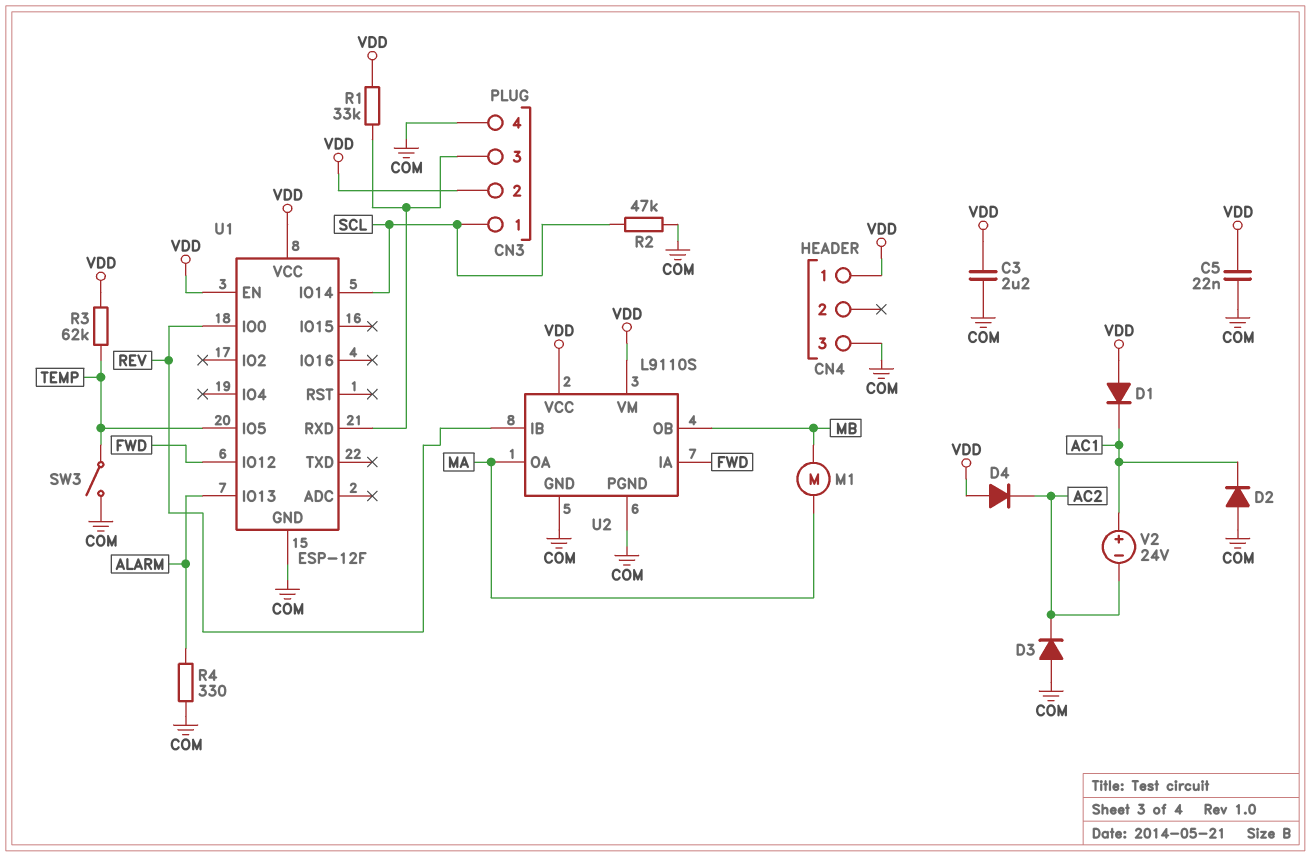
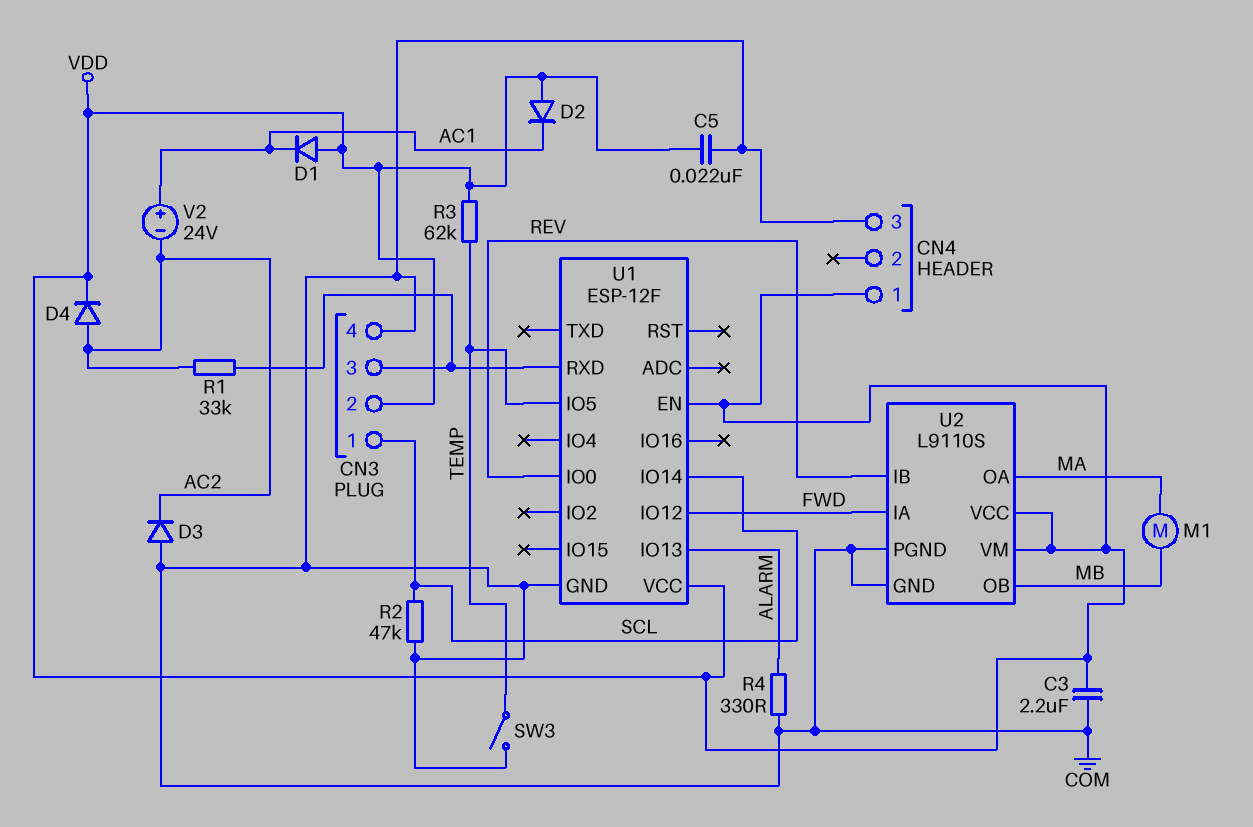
D2: diode (A COM, K AC1) -> diode (A VDD, K AC1)
D4: diode (A VDD, K AC2) -> diode (A AC2, K VDD)
R1: 33k (CN3/3, VDD) -> 33k (AC2, CN3/3)

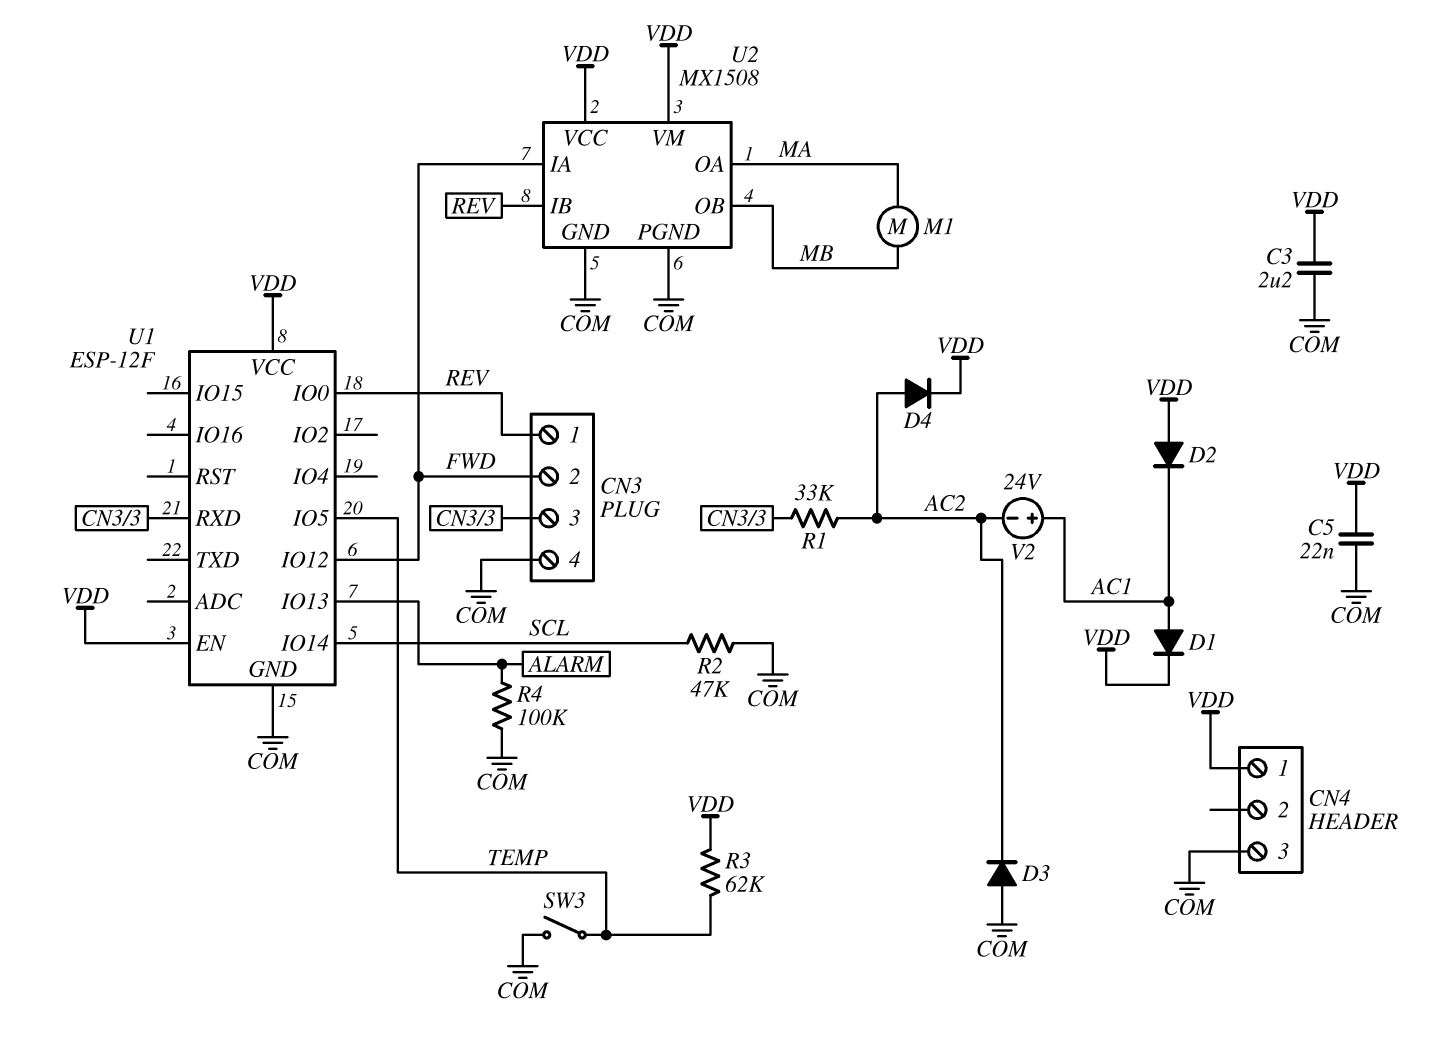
CN3 pin 1: SCL -> REV
CN3 pin 2: VDD -> FWD
D1: diode (A VDD, K AC1) -> diode (A AC1, K VDD)
R4: 330 (ALARM, COM) -> 100k (ALARM, COM)
U2: L9110S -> MX1508

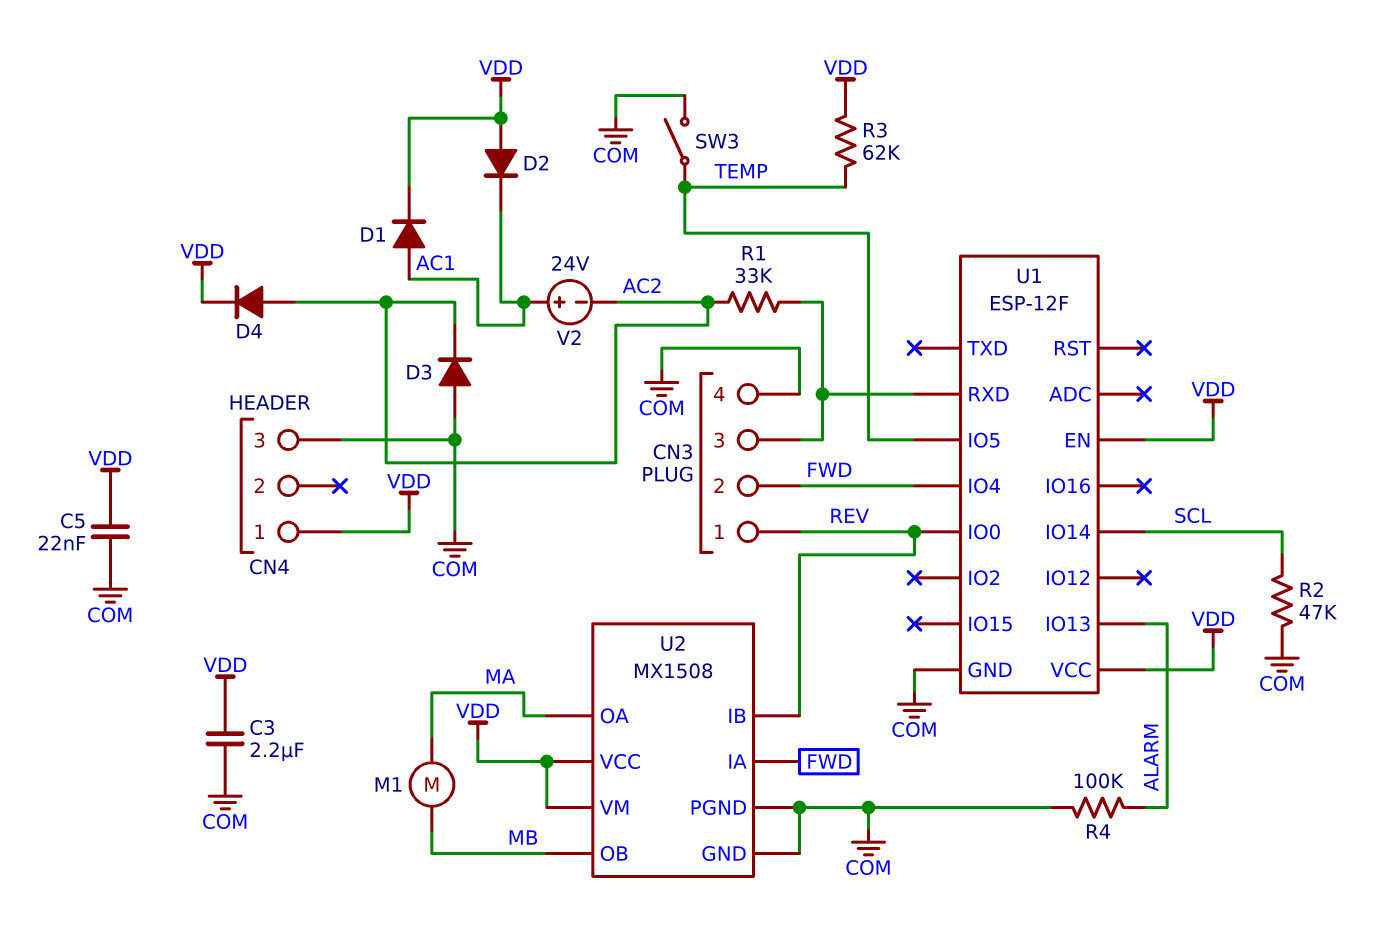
U1 pin IO4: none -> FWD
U1 pin IO12: FWD -> none

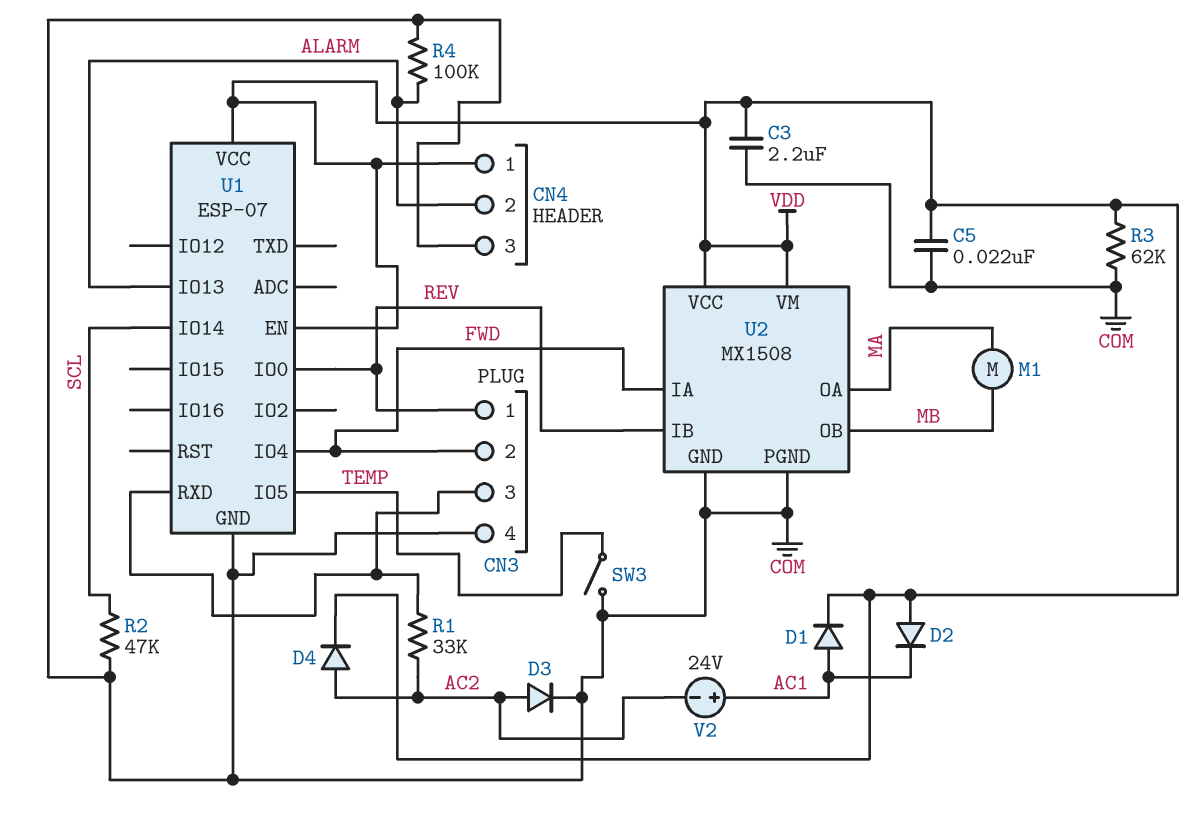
CN4 pin 2: none -> ALARM
D3: diode (A COM, K AC2) -> diode (A AC2, K COM)
R3: 62k (TEMP, VDD) -> 62k (COM, VDD)
U1: ESP-12F -> ESP-07

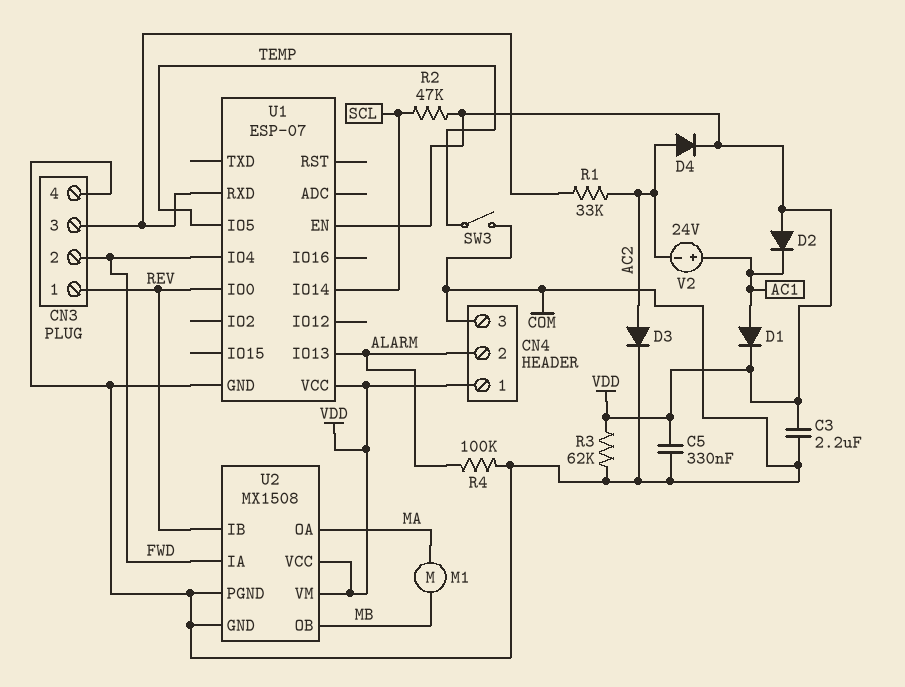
C5: 22nF (COM, VDD) -> 330nF (COM, VDD)
R2: 47k (COM, SCL) -> 47k (SCL, VDD)

